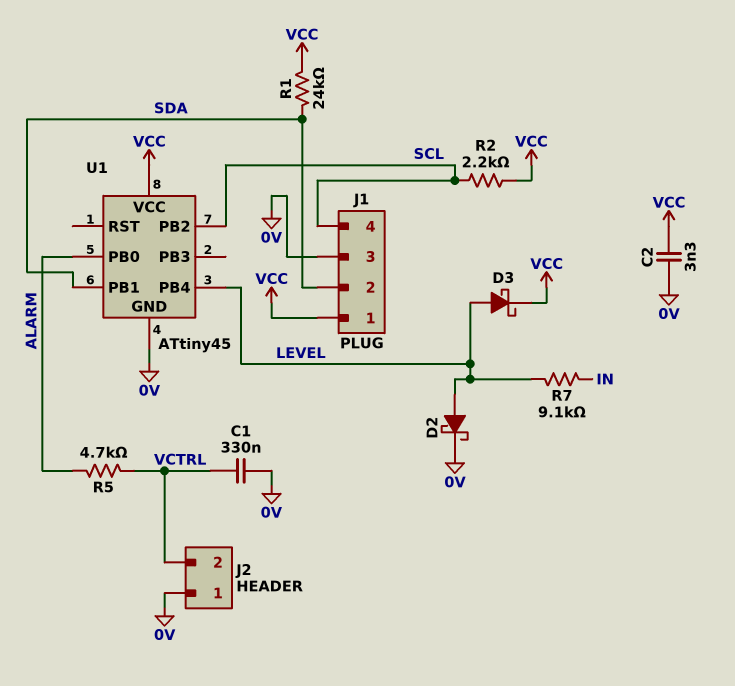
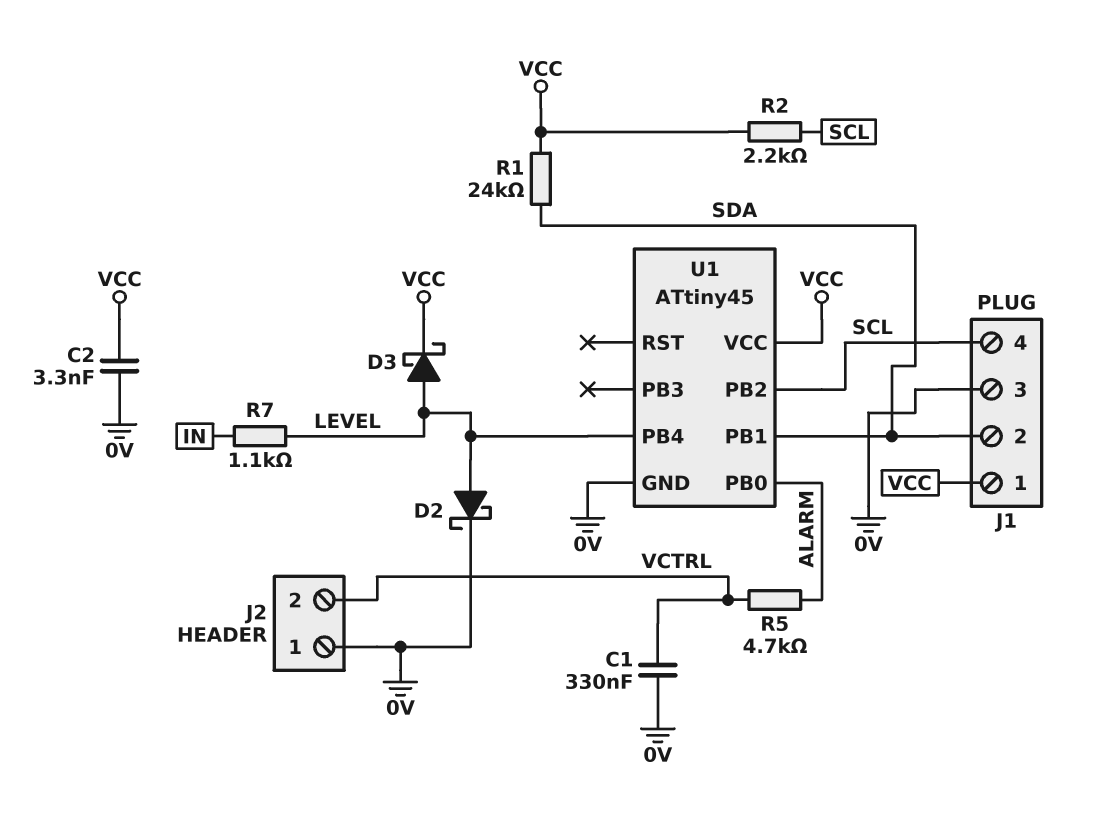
R7: 9.1k (IN, LEVEL) -> 1.1k (IN, LEVEL)

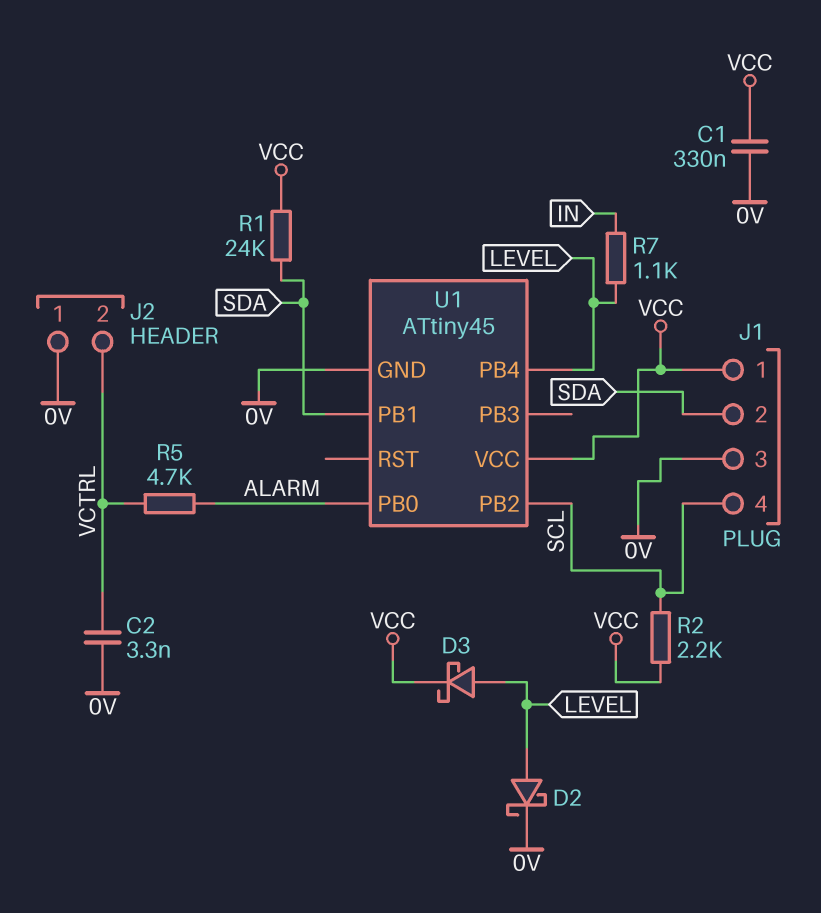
C1: 330nF (0V, VCTRL) -> 330nF (0V, VCC)
C2: 3.3nF (0V, VCC) -> 3.3nF (0V, VCTRL)

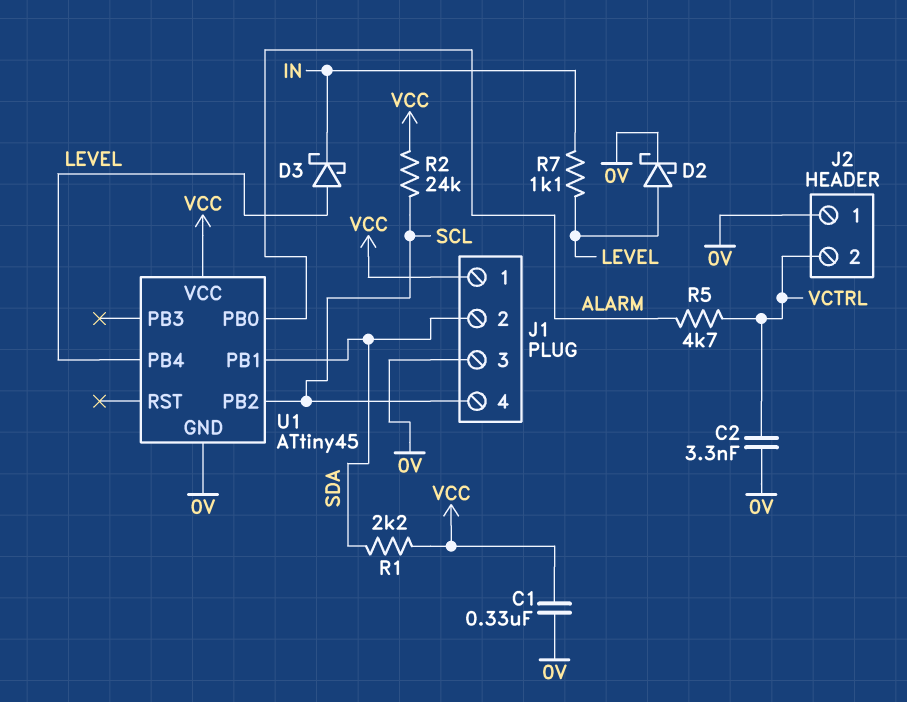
D3: schottky (A LEVEL, K VCC) -> schottky (A LEVEL, K IN)
R1: 24k (SDA, VCC) -> 2.2k (SDA, VCC)
R2: 2.2k (SCL, VCC) -> 24k (SCL, VCC)

